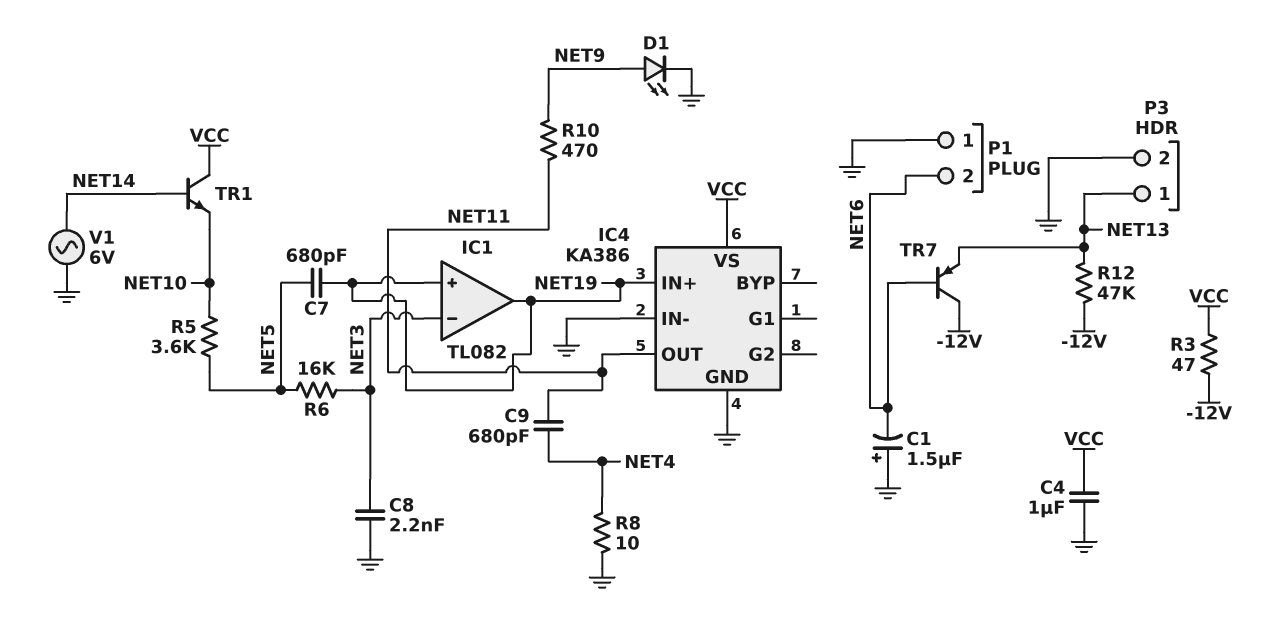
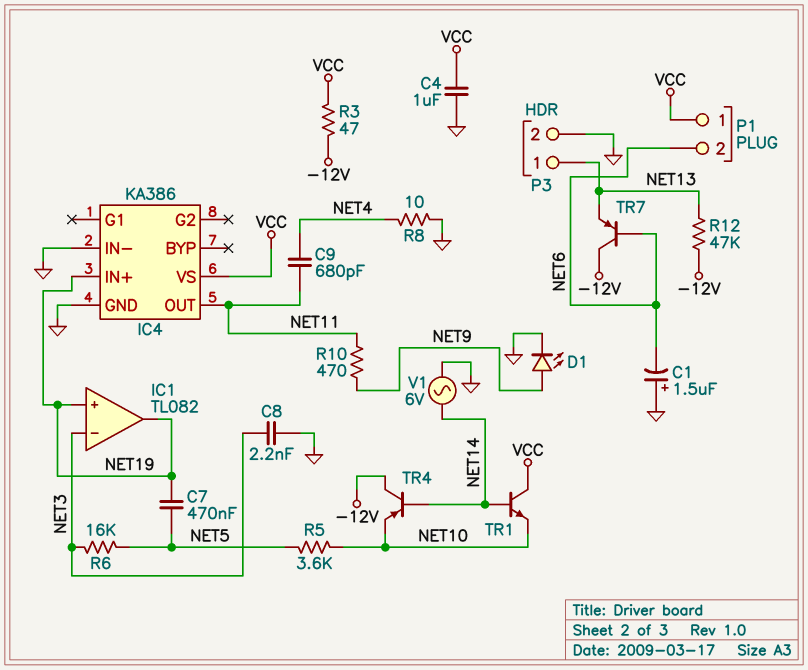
C7: 680pF (NET5, NET19) -> 470nF (NET5, NET19)
P1 pin 1: GND -> VCC
TR4: none -> PNP (B NET14, C -12V, E NET10)

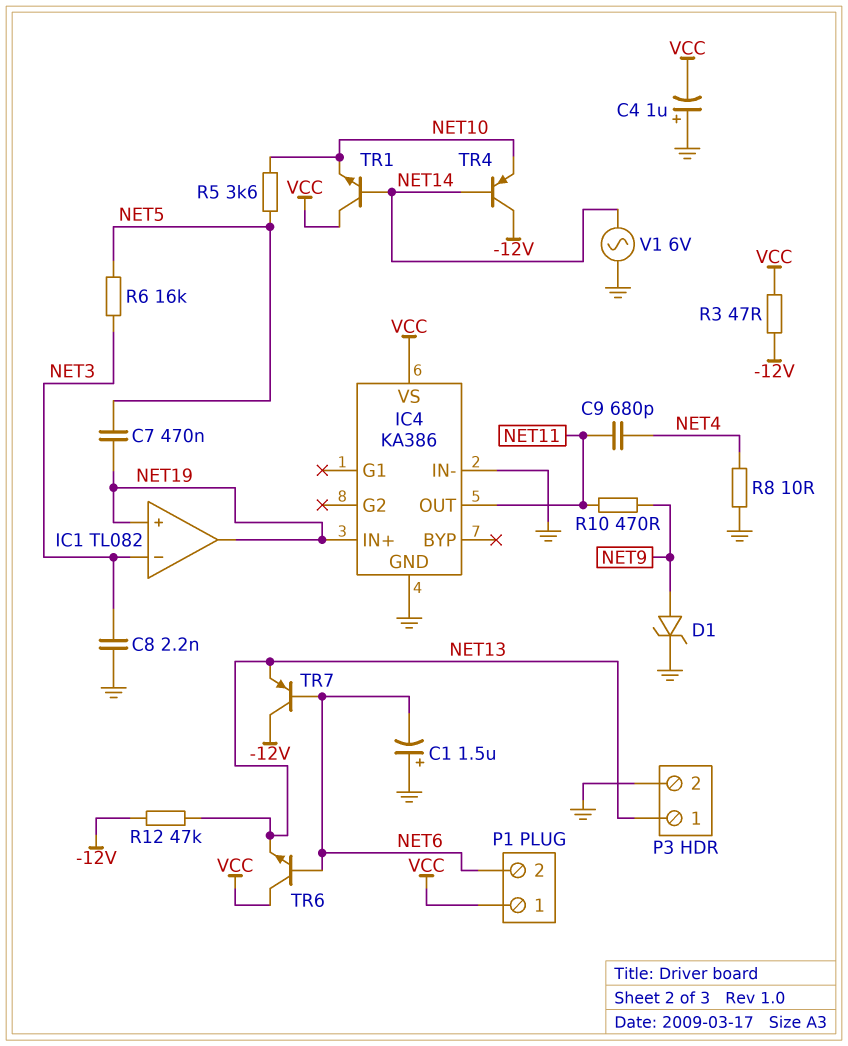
C4: 1uF (GND, VCC) -> 1uF (plus GND, minus VCC)
D1: LED (A NET9, K GND) -> zener (A NET9, K GND)
TR6: none -> NPN (B NET6, C VCC, E NET13)

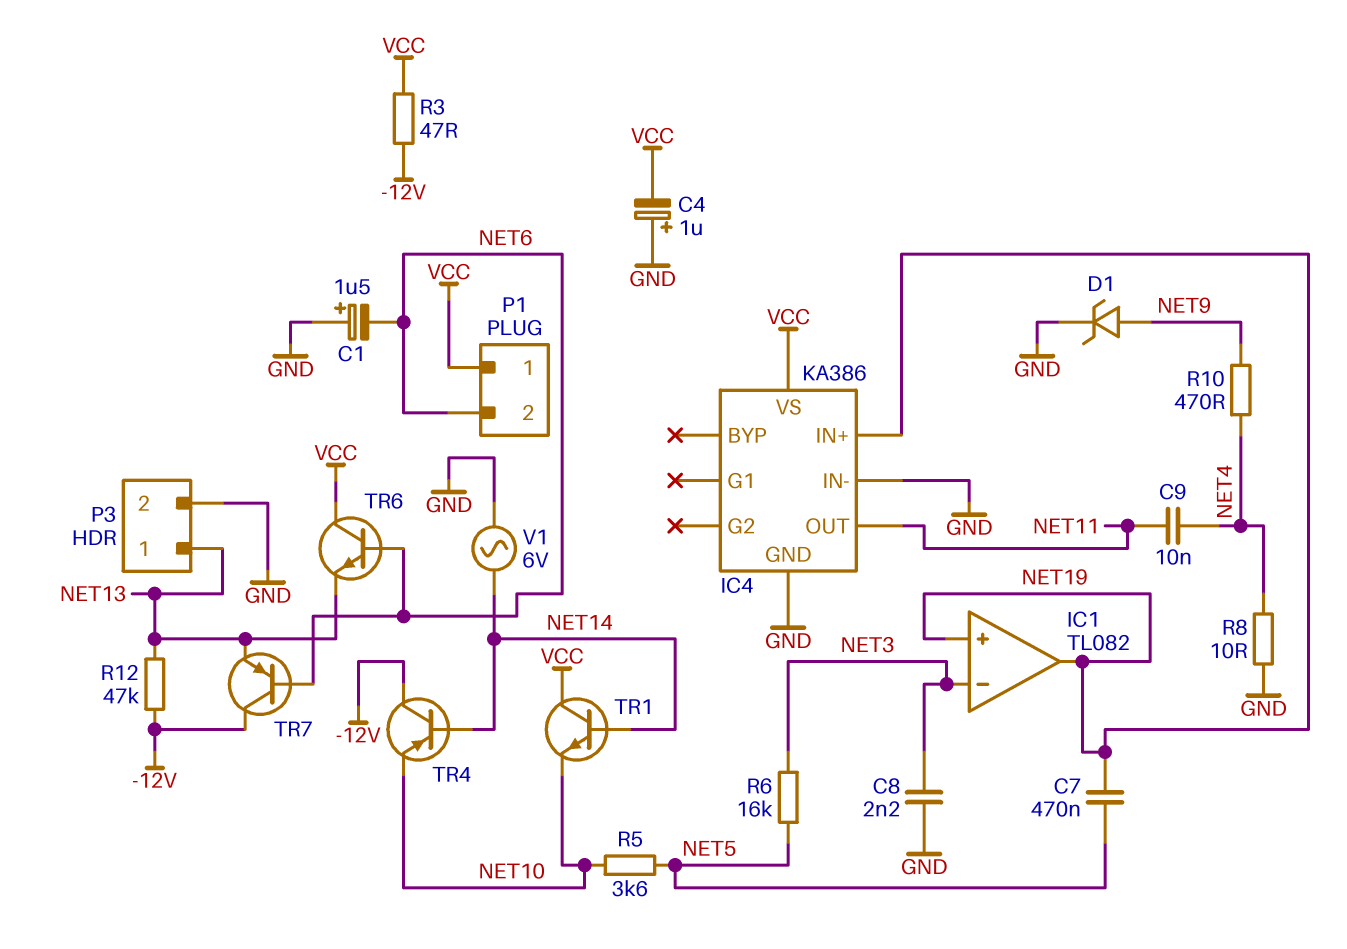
C9: 680pF (NET4, NET11) -> 10nF (NET4, NET11)
R10: 470 (NET9, NET11) -> 470 (NET4, NET9)

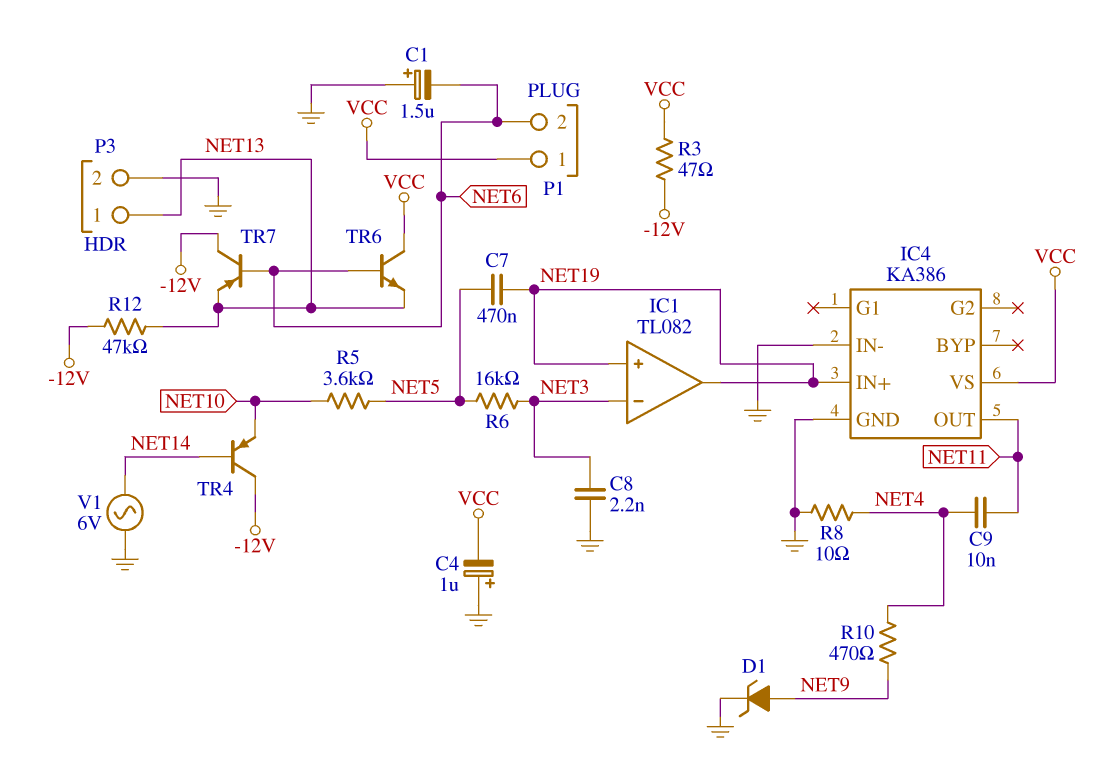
TR1: NPN (B NET14, C VCC, E NET10) -> none

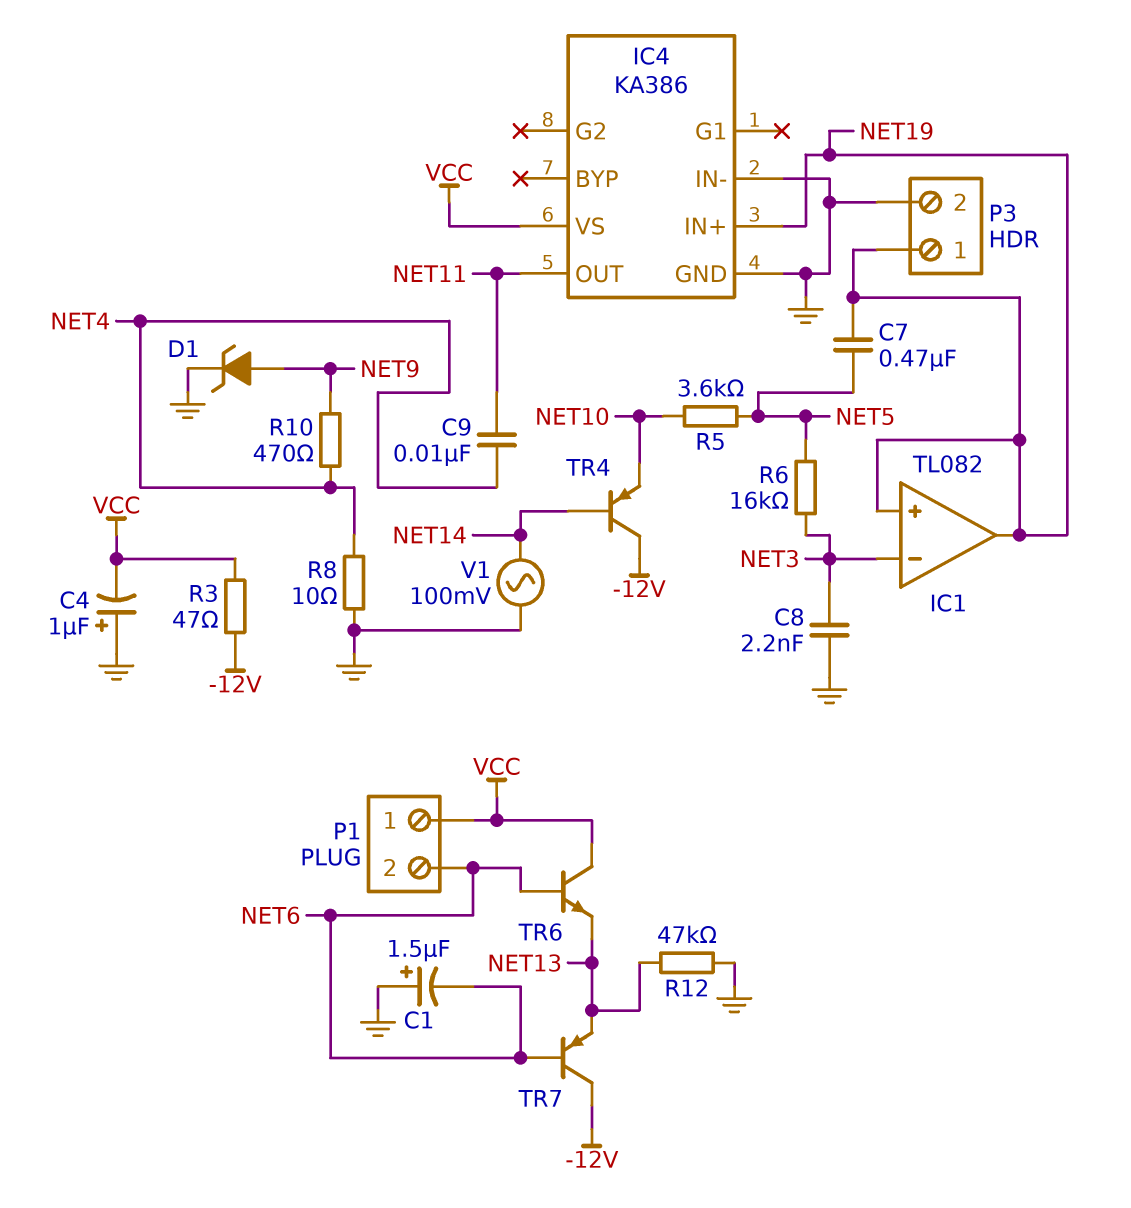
P3 pin 1: NET13 -> NET19
R12: 47k (-12V, NET13) -> 47k (GND, NET13)
V1: AC 6V (GND, NET14) -> AC 100mV (GND, NET14)

